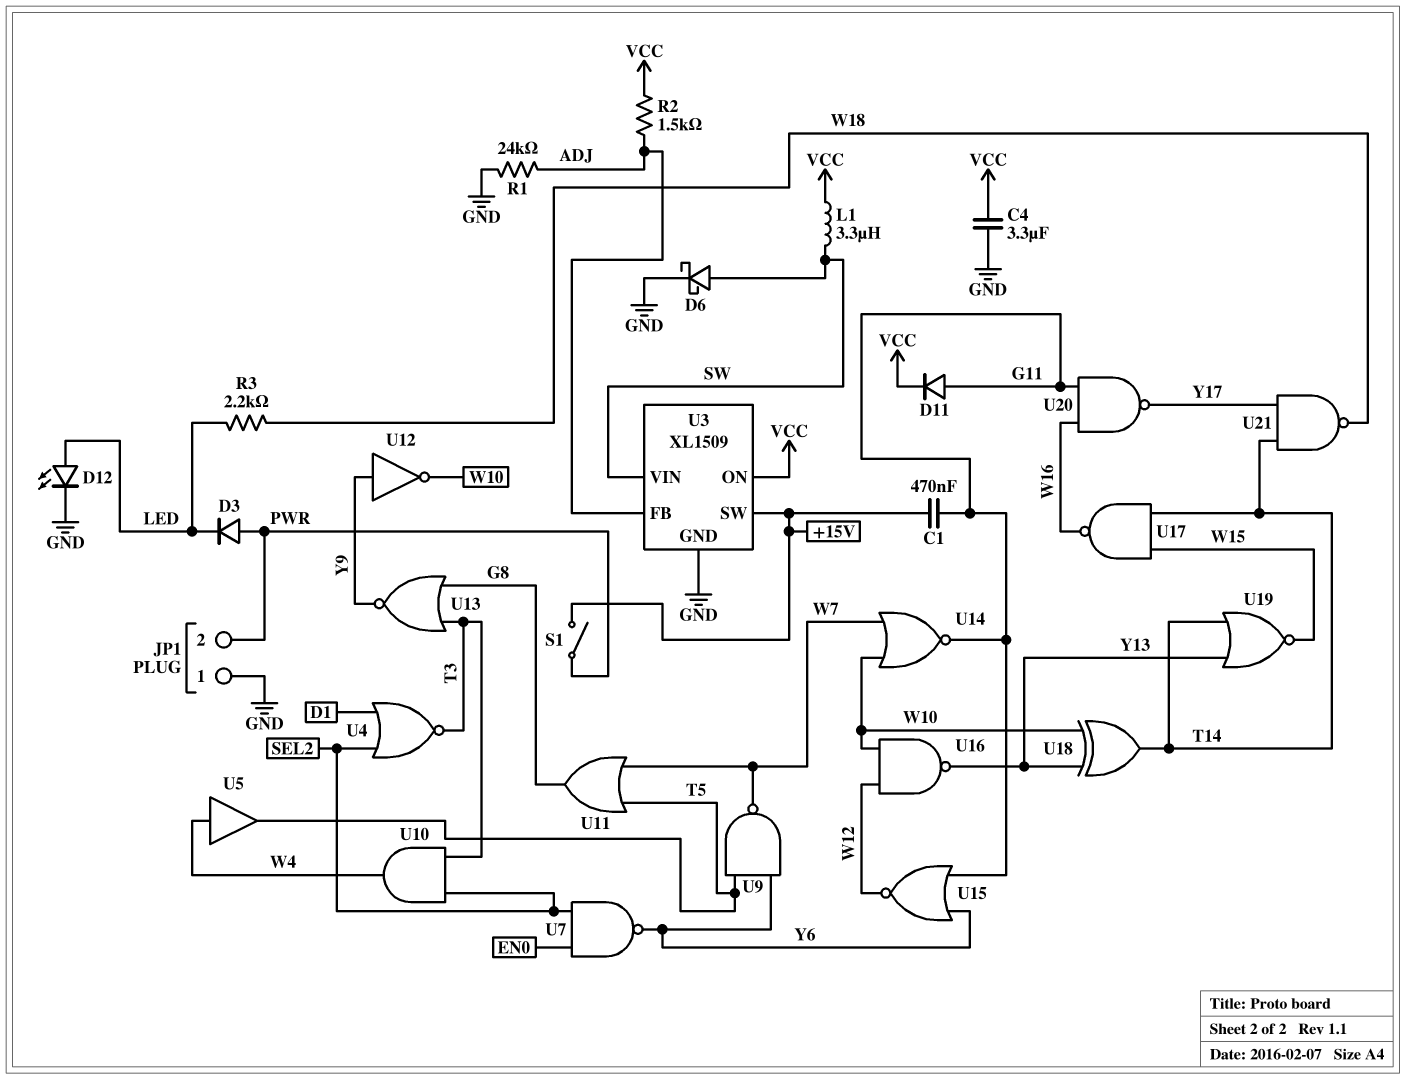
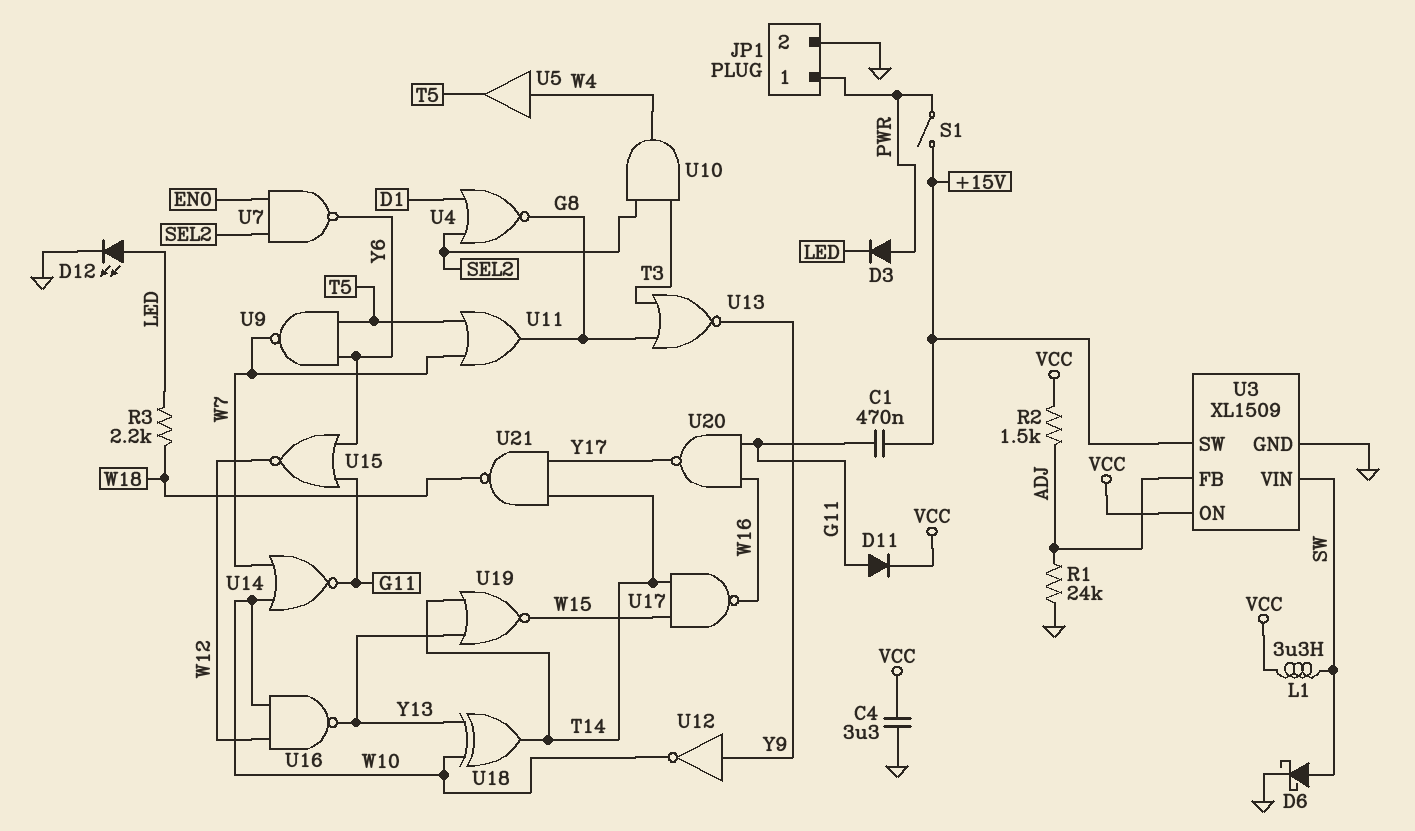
JP1 pin 1: GND -> PWR
JP1 pin 2: PWR -> GND
U4: NOR (in D1, in SEL2, out T3) -> NOR (in D1, in SEL2, out G8)

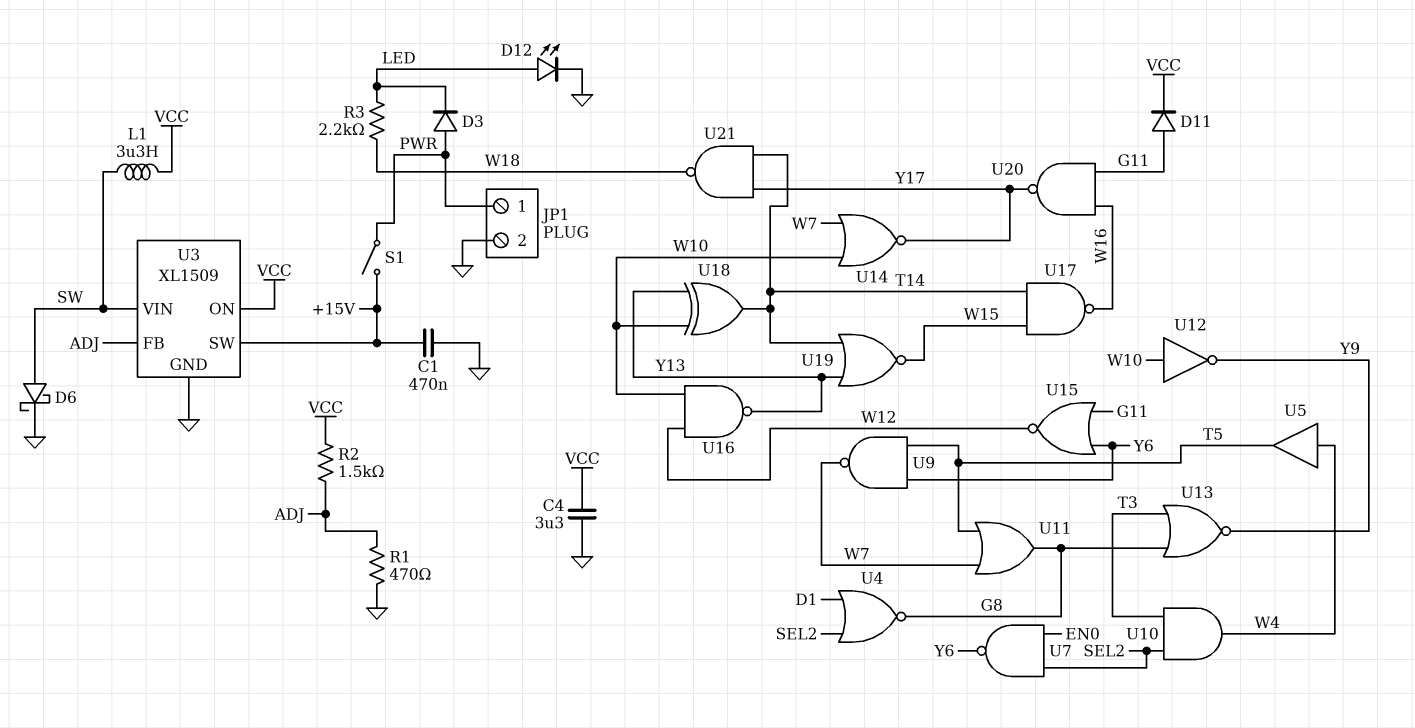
C1: 470nF (+15V, G11) -> 470nF (+15V, GND)
R1: 24k (ADJ, GND) -> 470 (ADJ, GND)
U12: NOT (in Y9, out W10) -> NOT (in W10, out Y9)
U14: NOR (in W7, in W10, out G11) -> NOR (in W7, in W10, out Y17)

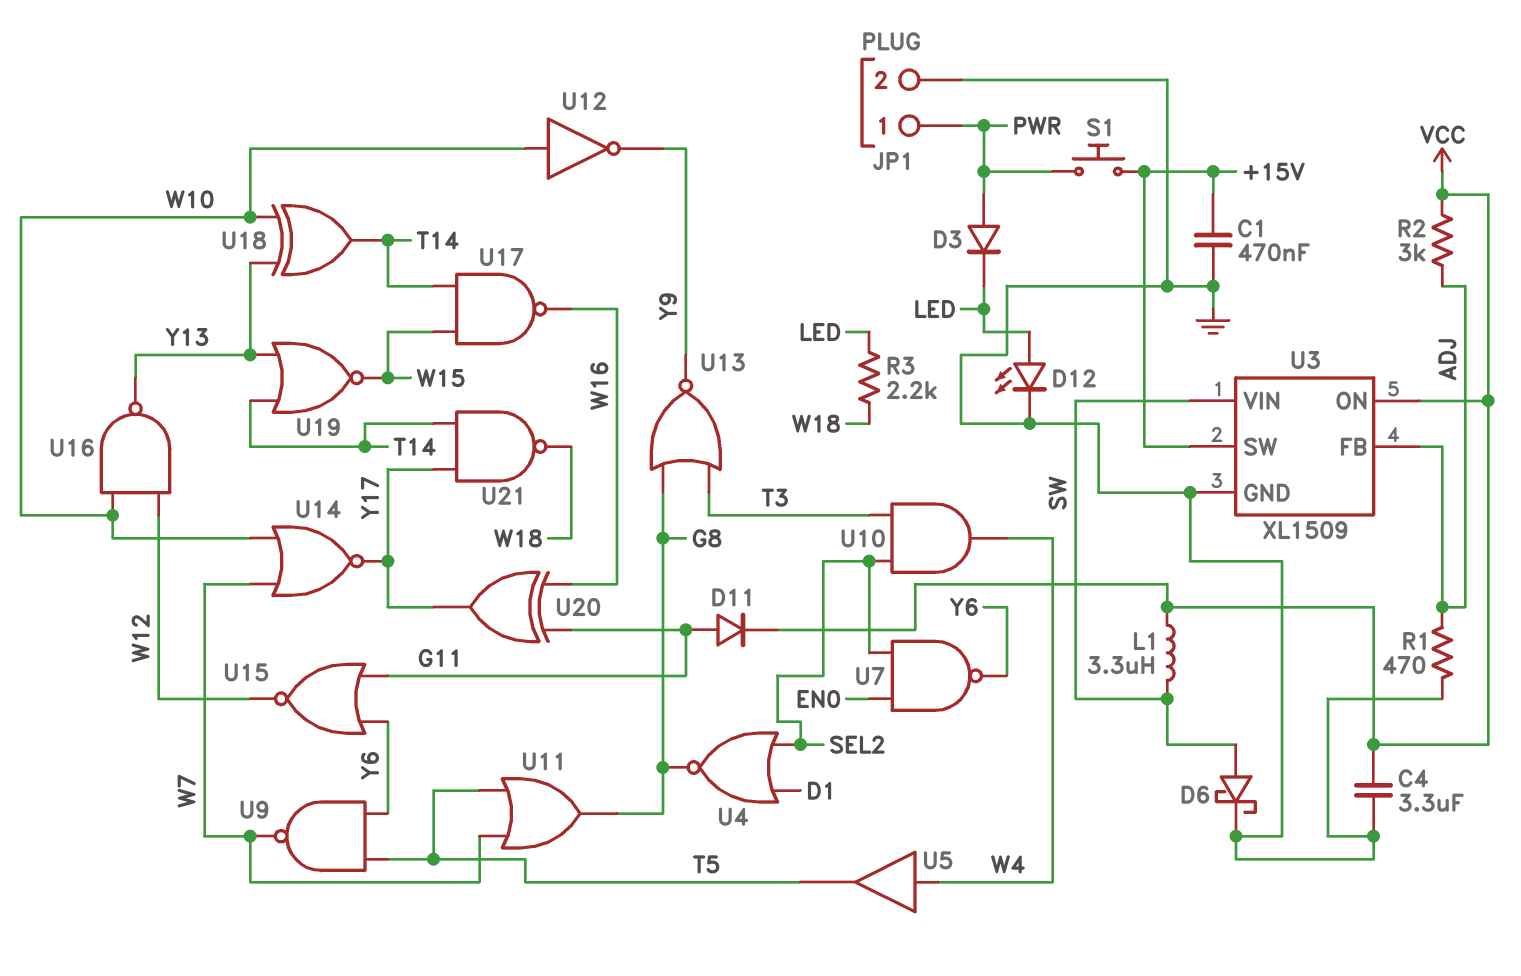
R2: 1.5k (ADJ, VCC) -> 3k (ADJ, VCC)
S1: switch (+15V, PWR) -> button (+15V, PWR)
U20: NAND (in G11, in W16, out Y17) -> XOR (in G11, in W16, out Y17)

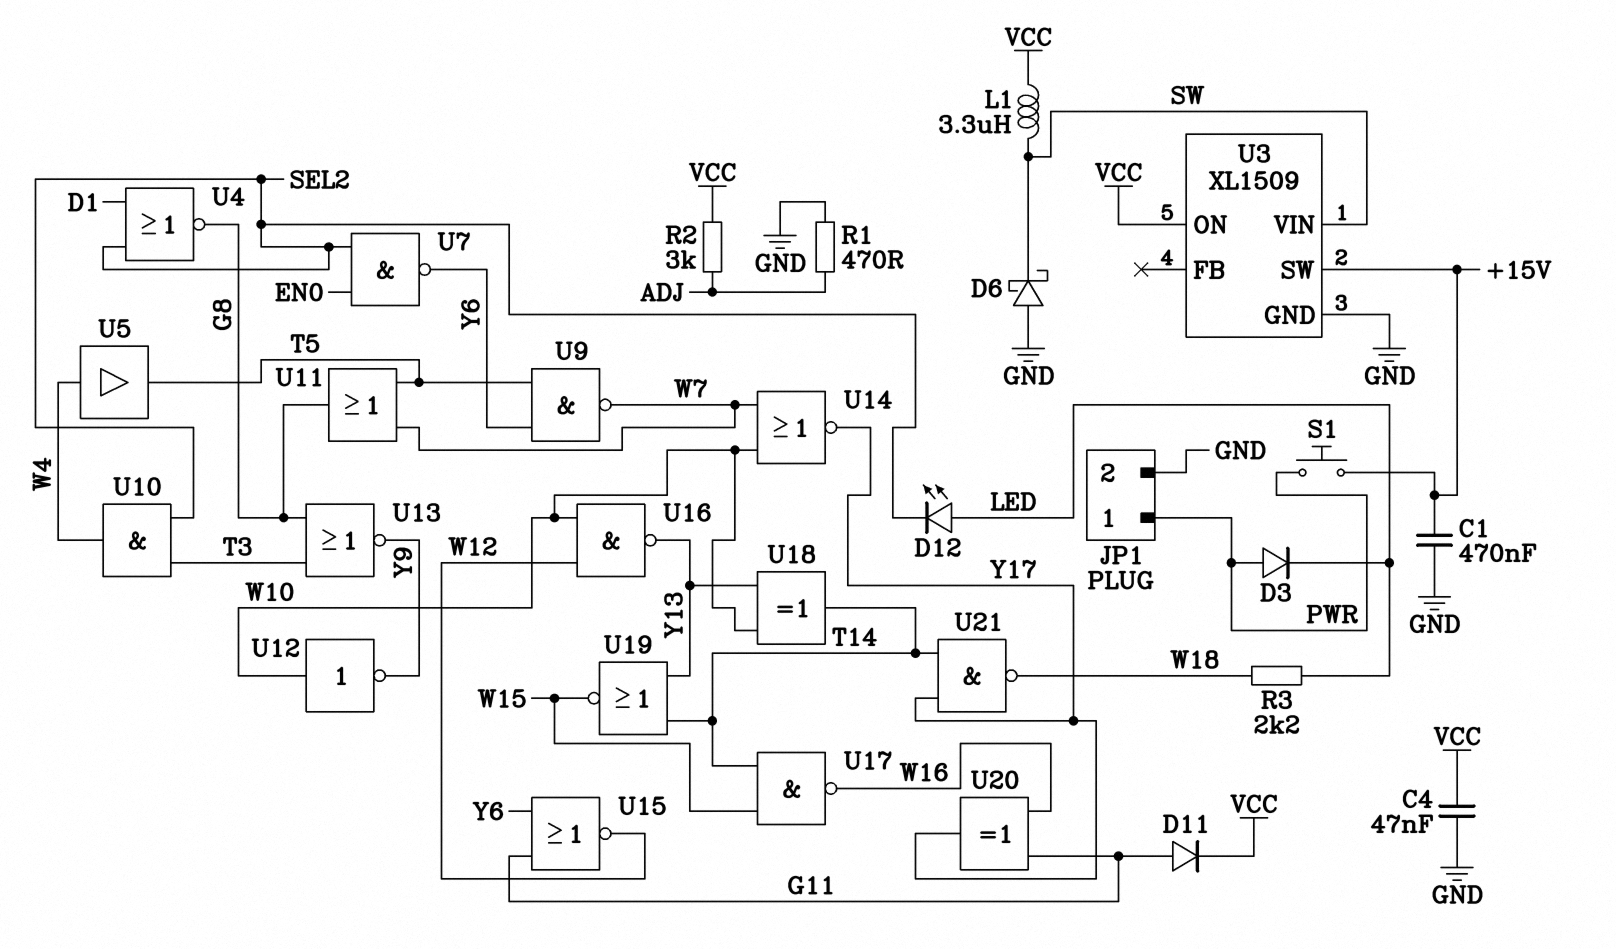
C4: 3.3uF (GND, VCC) -> 47nF (GND, VCC)
D6: schottky (A SW, K GND) -> schottky (A GND, K SW)
D12: LED (A LED, K GND) -> LED (A LED, K SEL2)
U3 pin FB: ADJ -> none

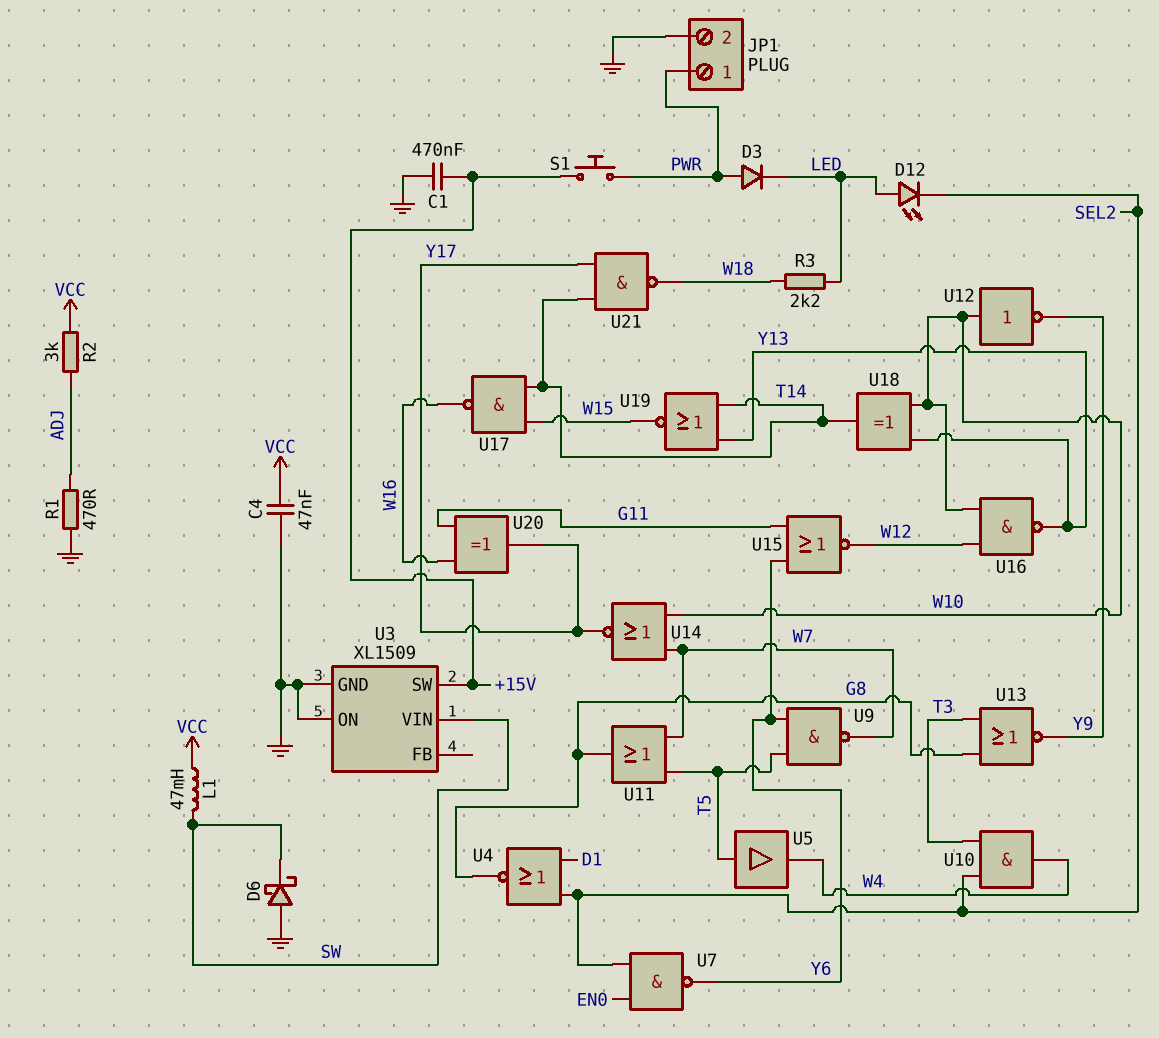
D11: diode (A G11, K VCC) -> none
L1: 3.3uH (SW, VCC) -> 47mH (SW, VCC)
U3 pin ON: VCC -> GND
U5: buffer (in W4, out T5) -> buffer (in T5, out W4)

